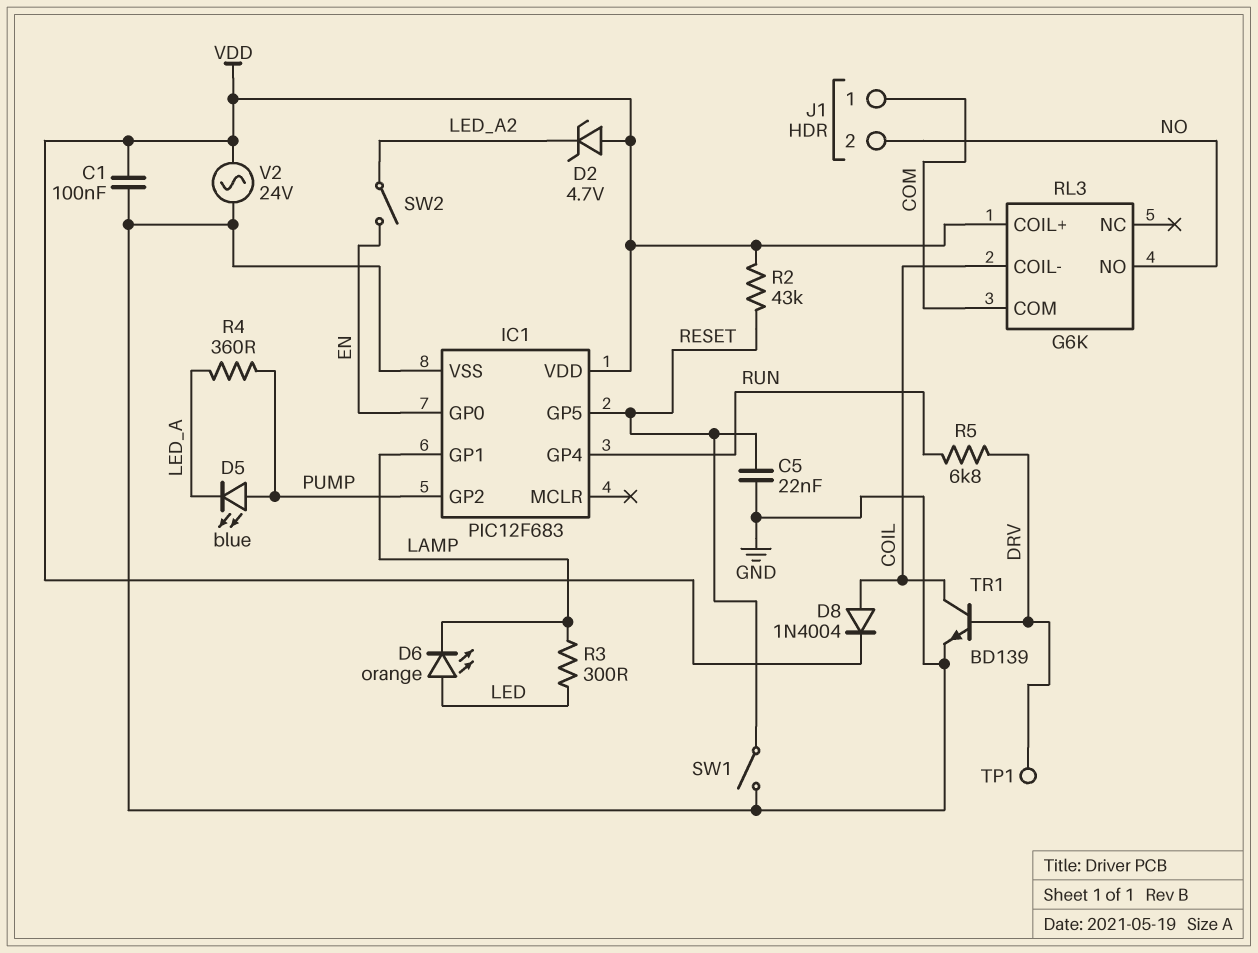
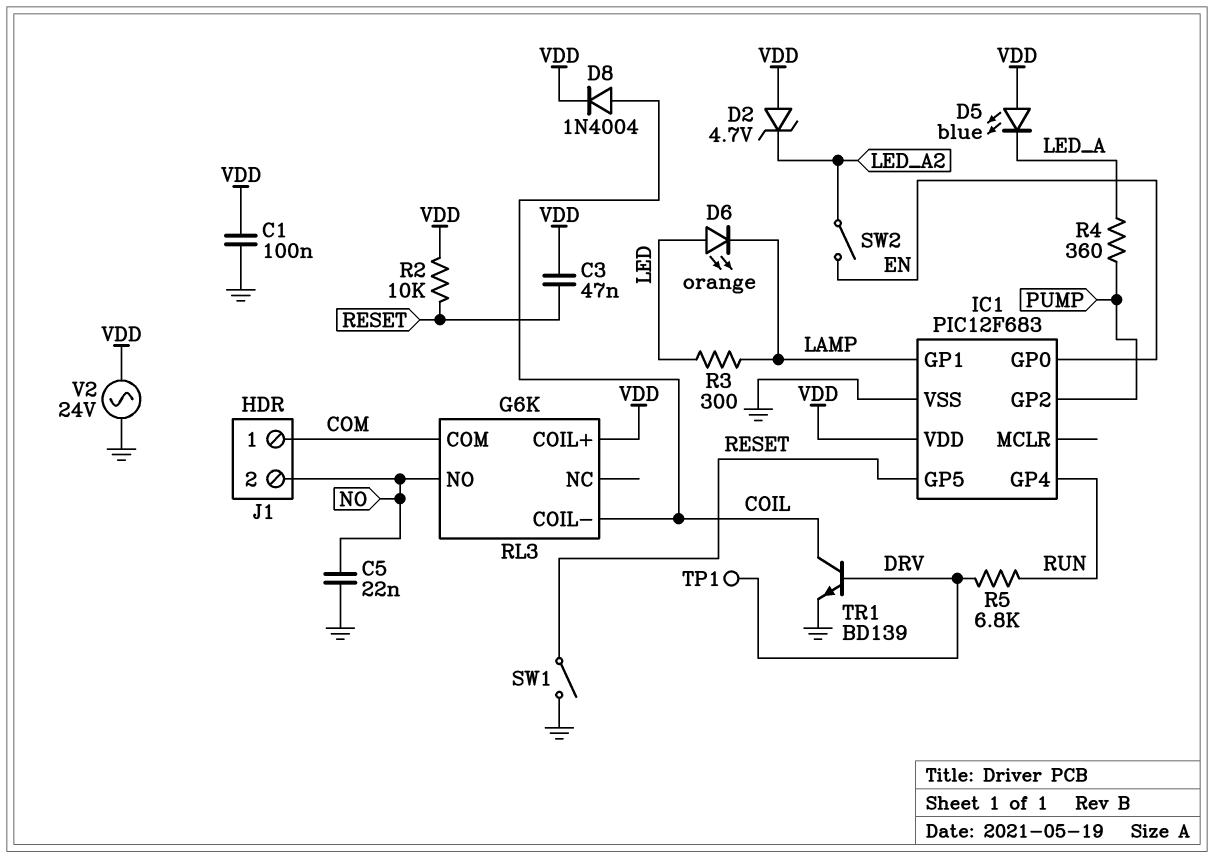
C3: none -> 47nF (RESET, VDD)
C5: 22nF (GND, RESET) -> 22nF (GND, NO)
D5: LED blue (A PUMP, K LED_A) -> LED blue (A VDD, K LED_A)
R2: 43k (RESET, VDD) -> 10k (RESET, VDD)

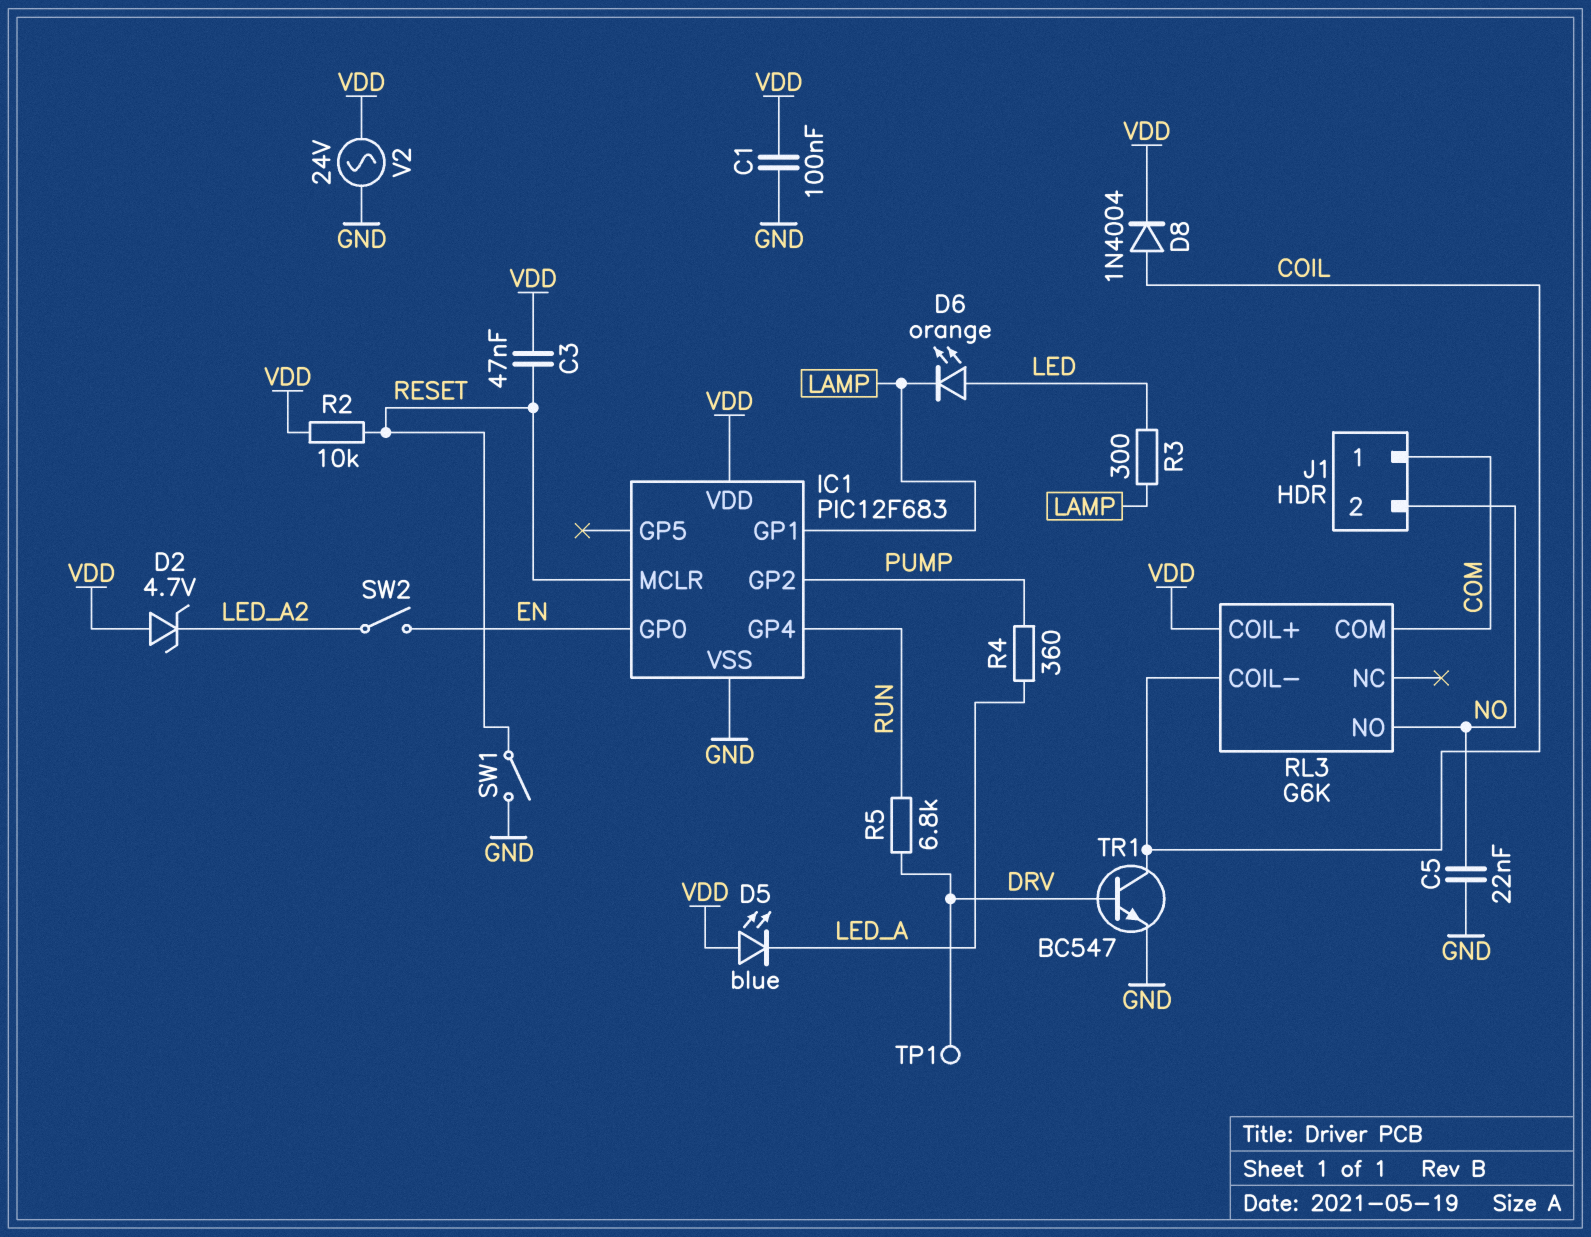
IC1 pin GP5: RESET -> none
IC1 pin MCLR: none -> RESET
TR1: NPN BD139 (B DRV, C COIL, E GND) -> NPN BC547 (B DRV, C COIL, E GND)

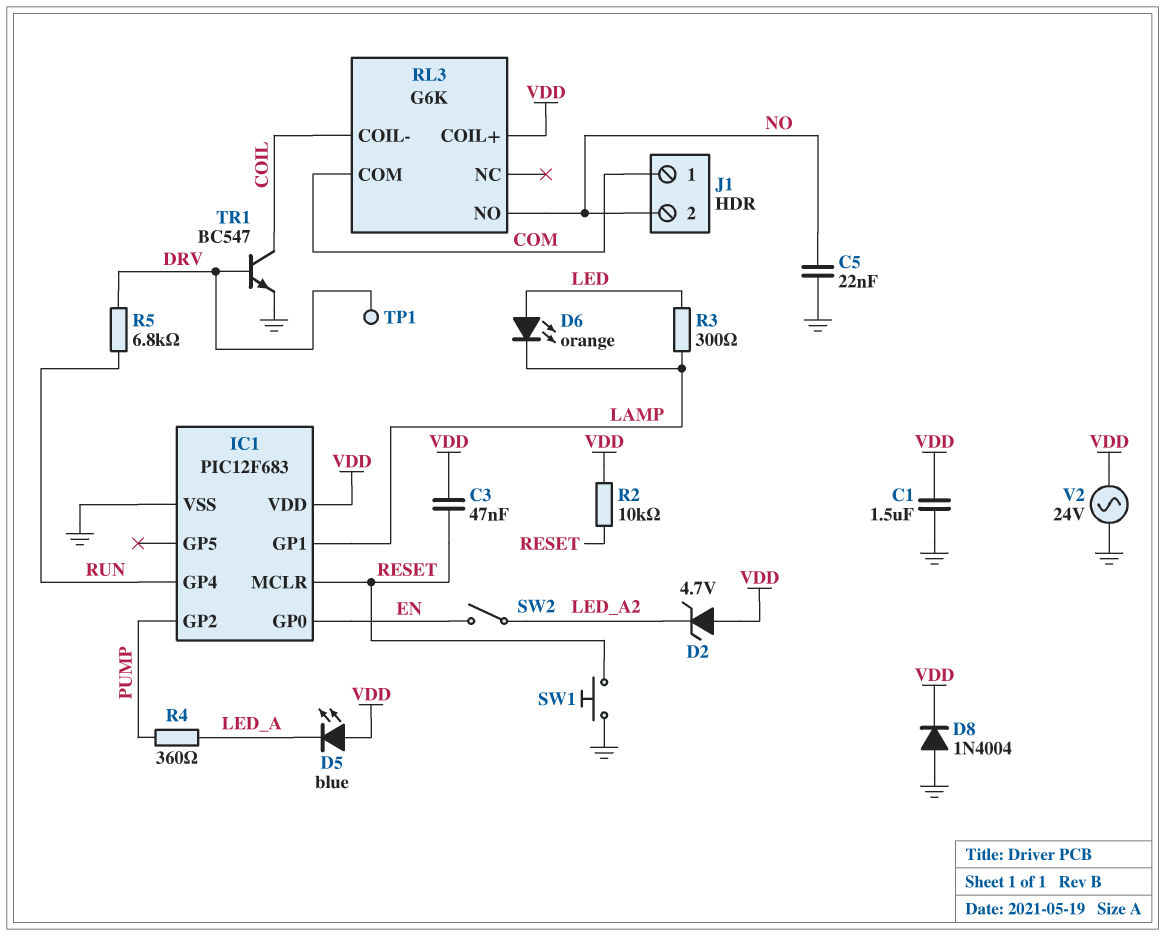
C1: 100nF (GND, VDD) -> 1.5uF (GND, VDD)
D8: diode 1N4004 (A COIL, K VDD) -> diode 1N4004 (A GND, K VDD)
SW1: switch (GND, RESET) -> button (GND, RESET)

